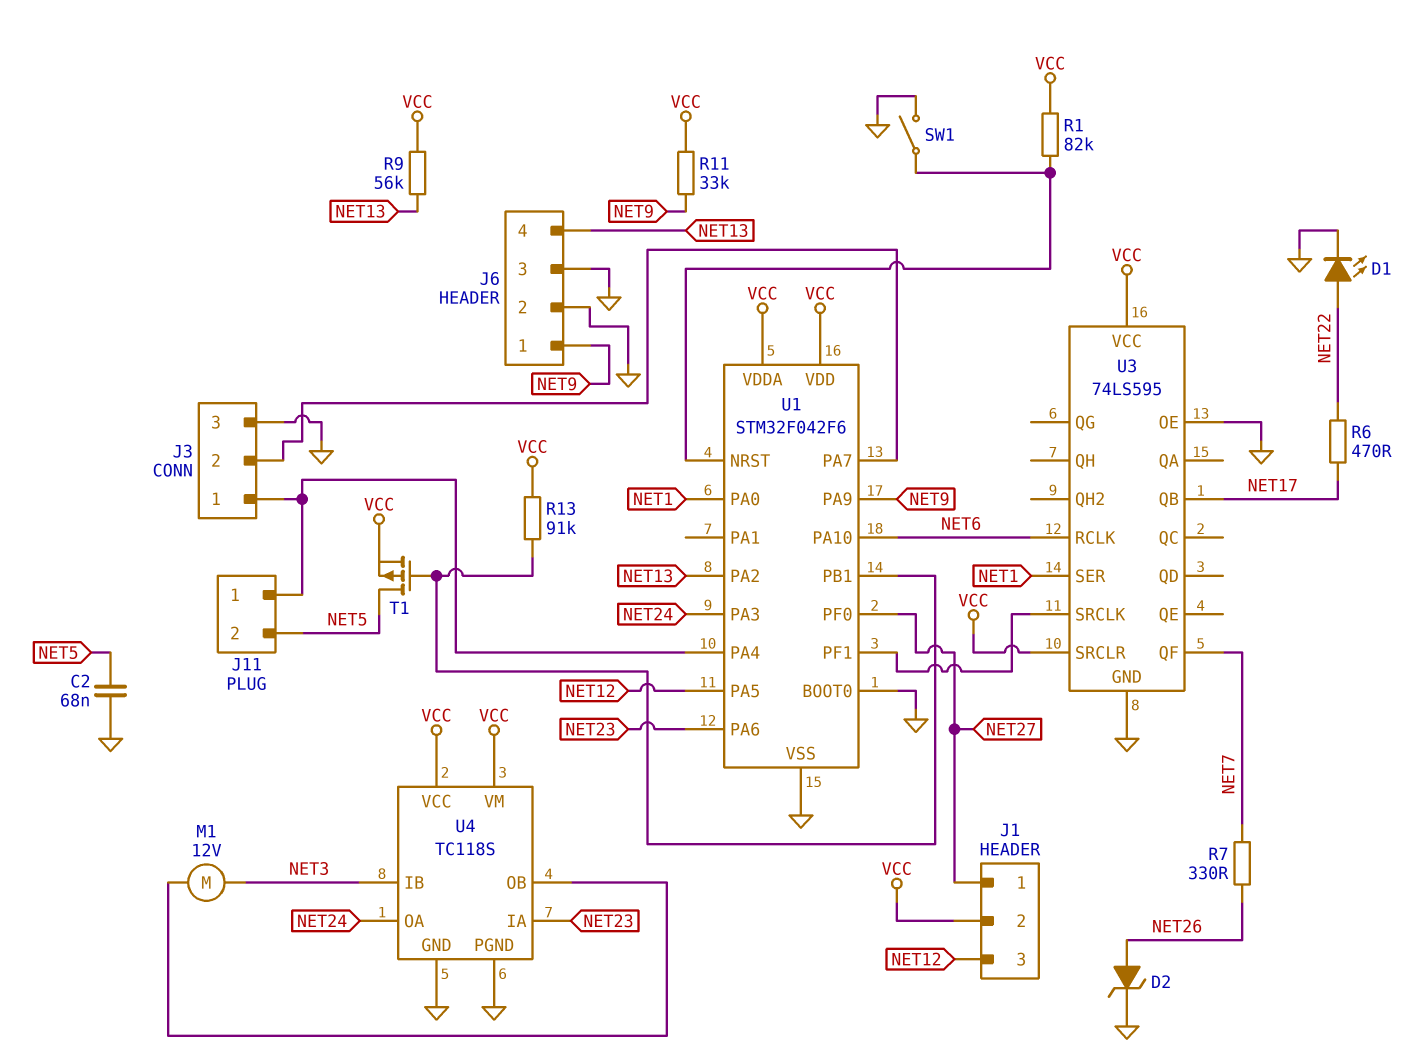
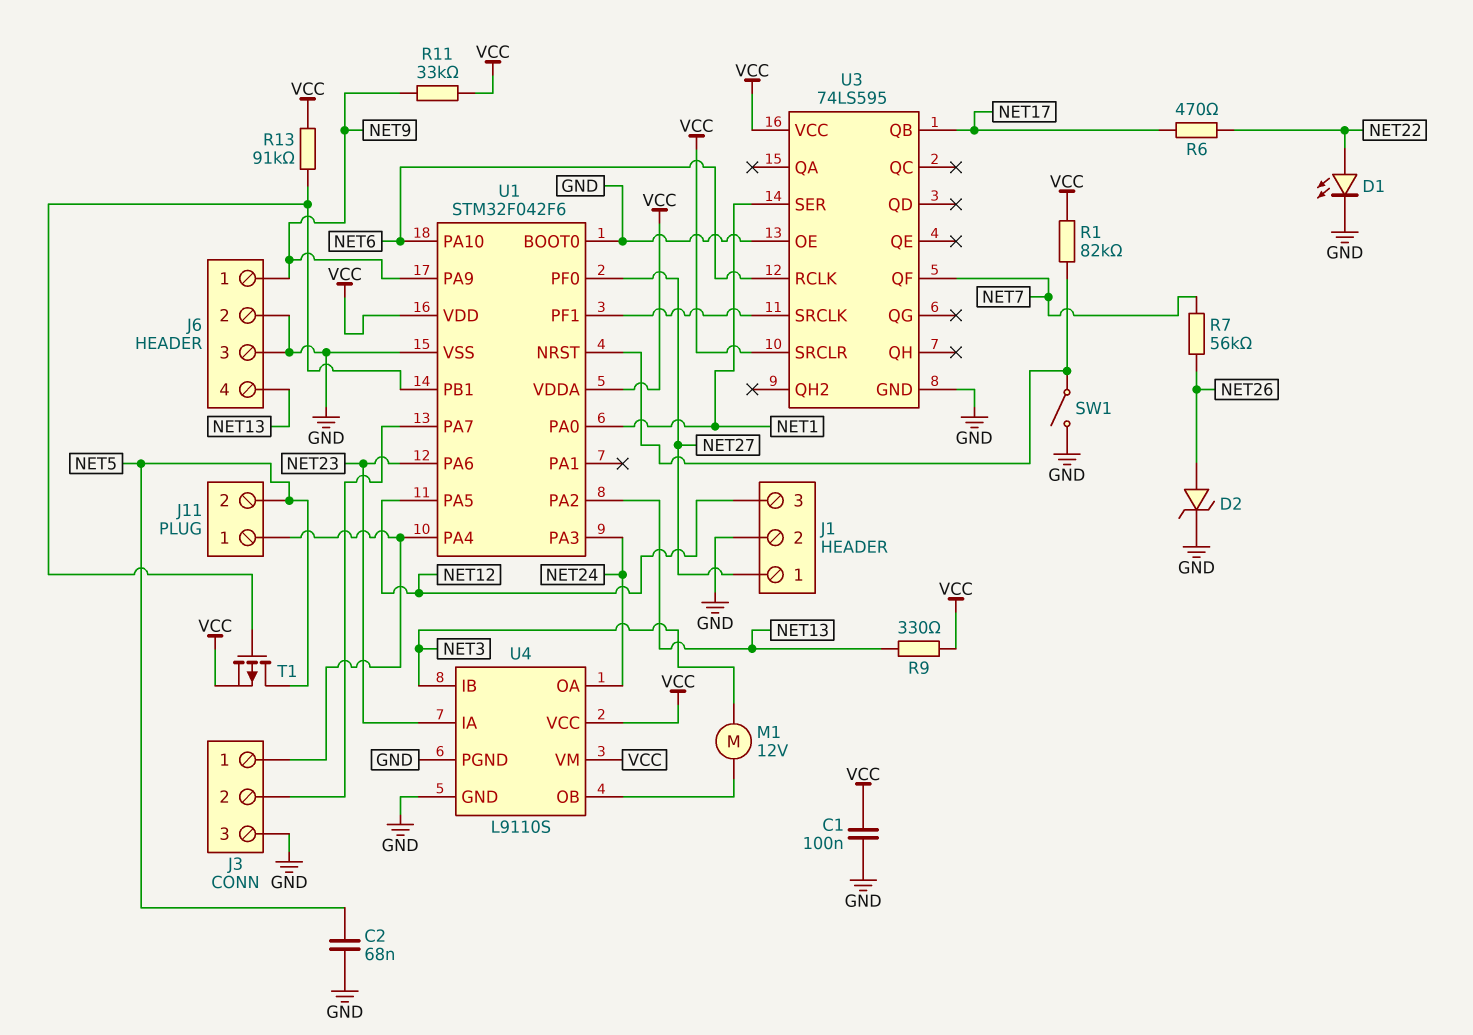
C1: none -> 100nF (GND, VCC)
J1 pin 2: VCC -> GND
R7: 330 (NET7, NET26) -> 56k (NET7, NET26)
R9: 56k (NET13, VCC) -> 330 (NET13, VCC)
U4: TC118S -> L9110S

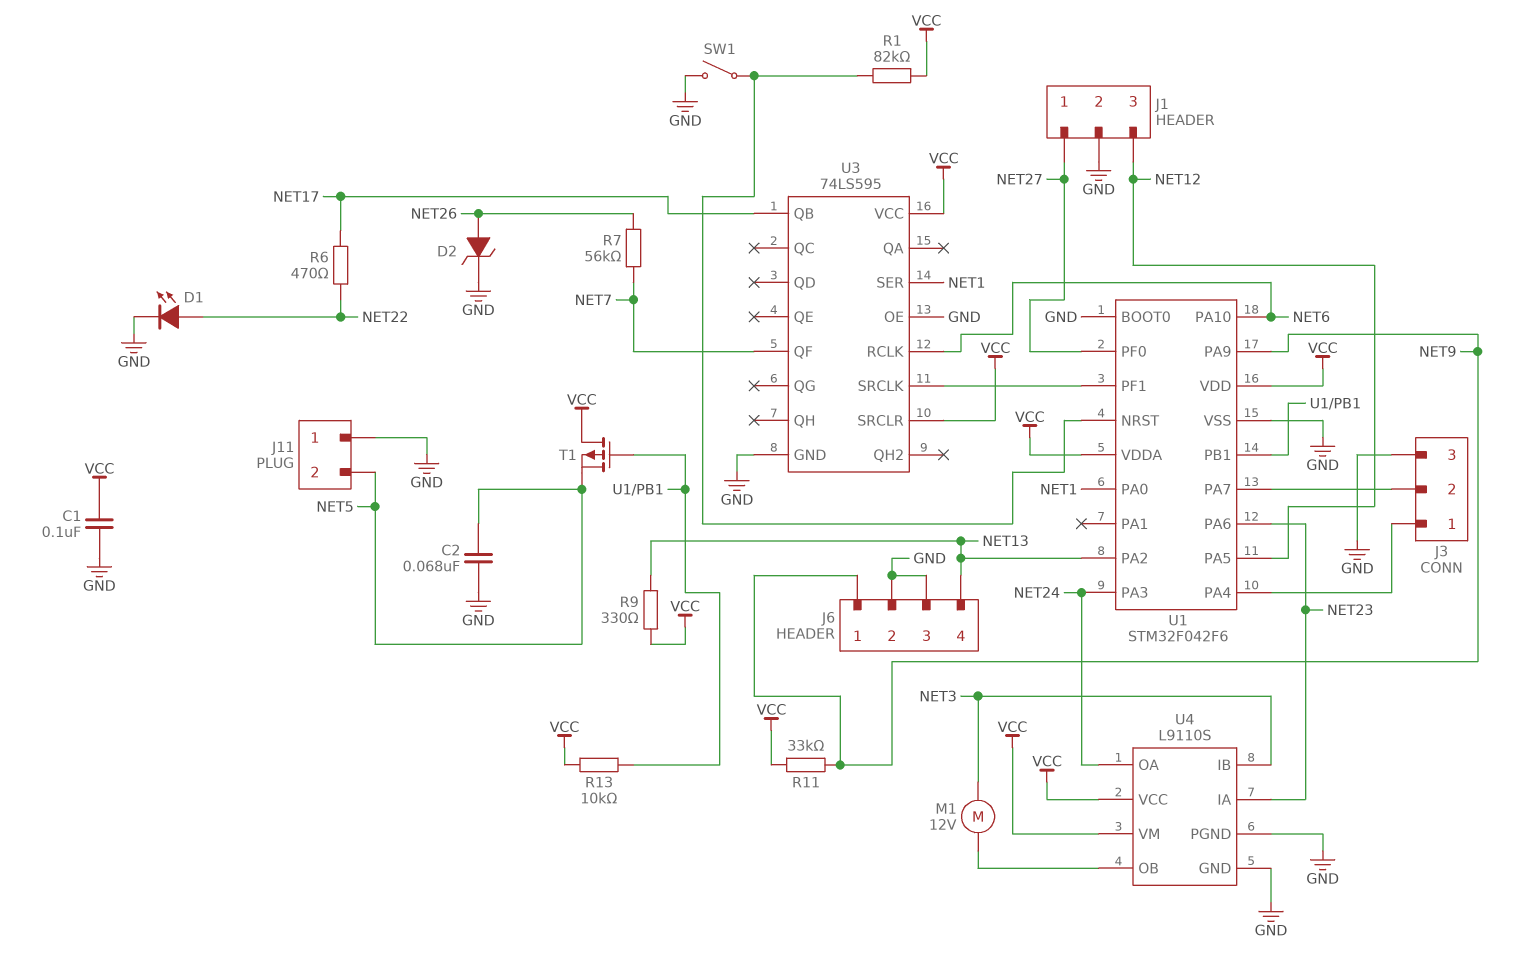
J11 pin 1: J3/1 -> GND
R13: 91k (U1/PB1, VCC) -> 10k (U1/PB1, VCC)
T1: PMOS (G U1/PB1, D NET5, S VCC) -> PMOS (G U1/PB1, D VCC, S NET5)

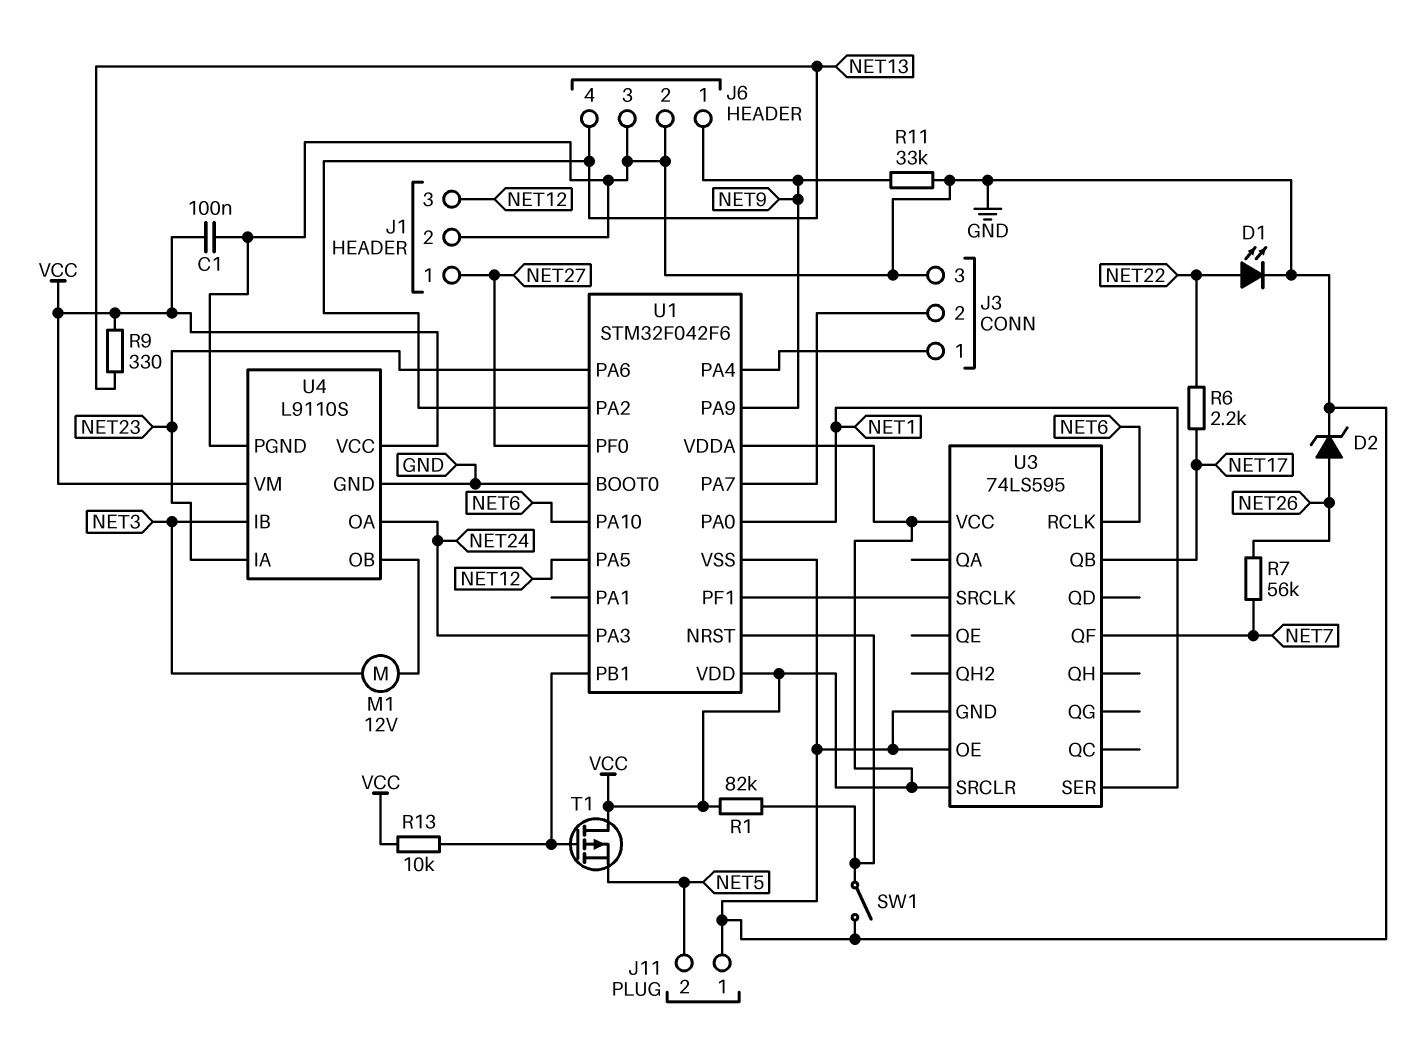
C2: 68nF (GND, NET5) -> none
R6: 470 (NET17, NET22) -> 2.2k (NET17, NET22)
R11: 33k (NET9, VCC) -> 33k (GND, NET9)

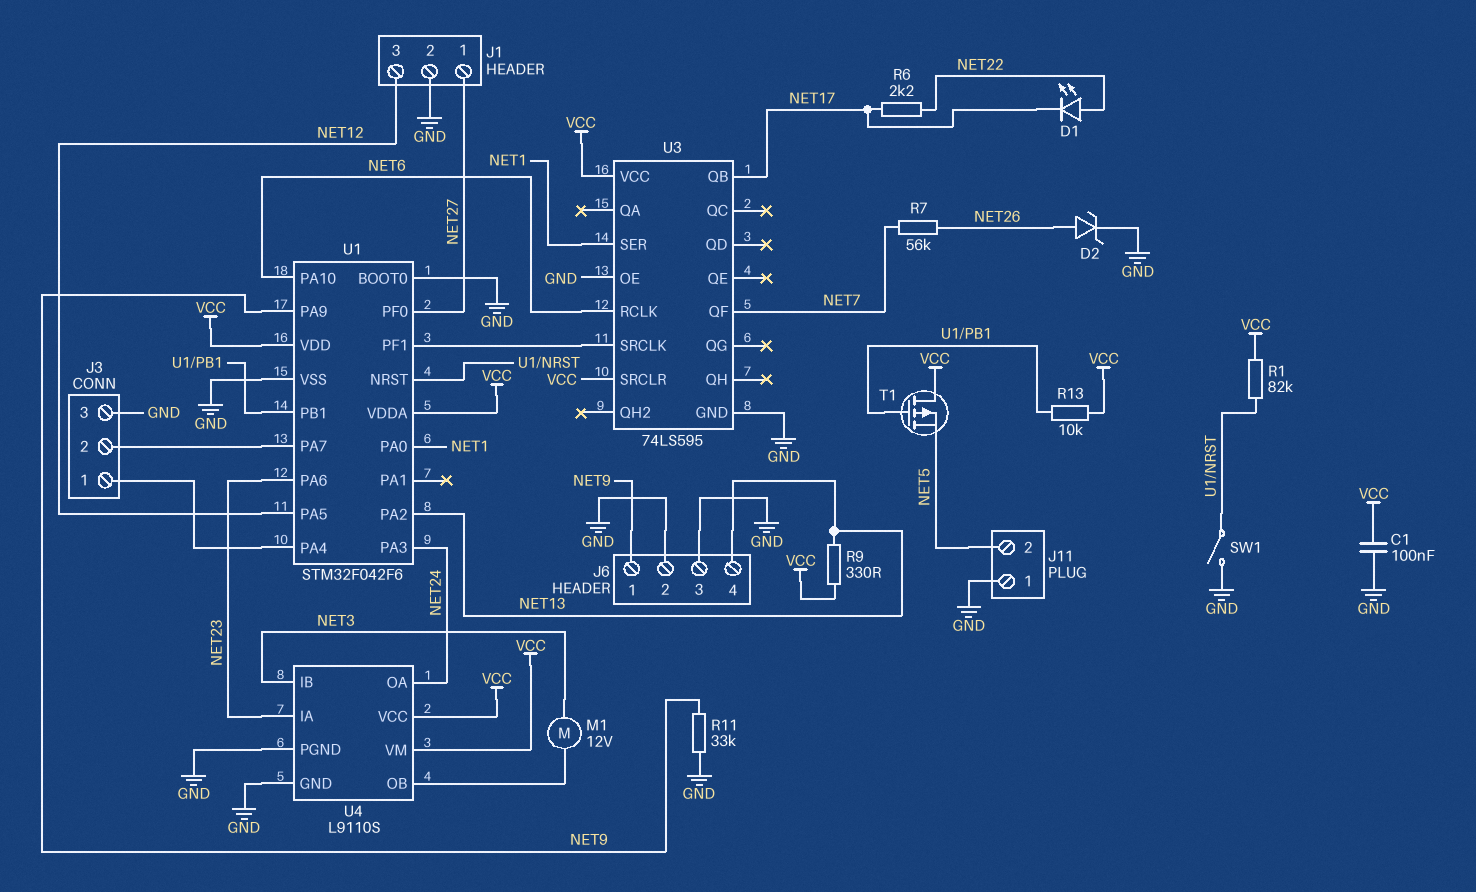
D1: LED (A NET22, K GND) -> LED (A NET22, K NET17)

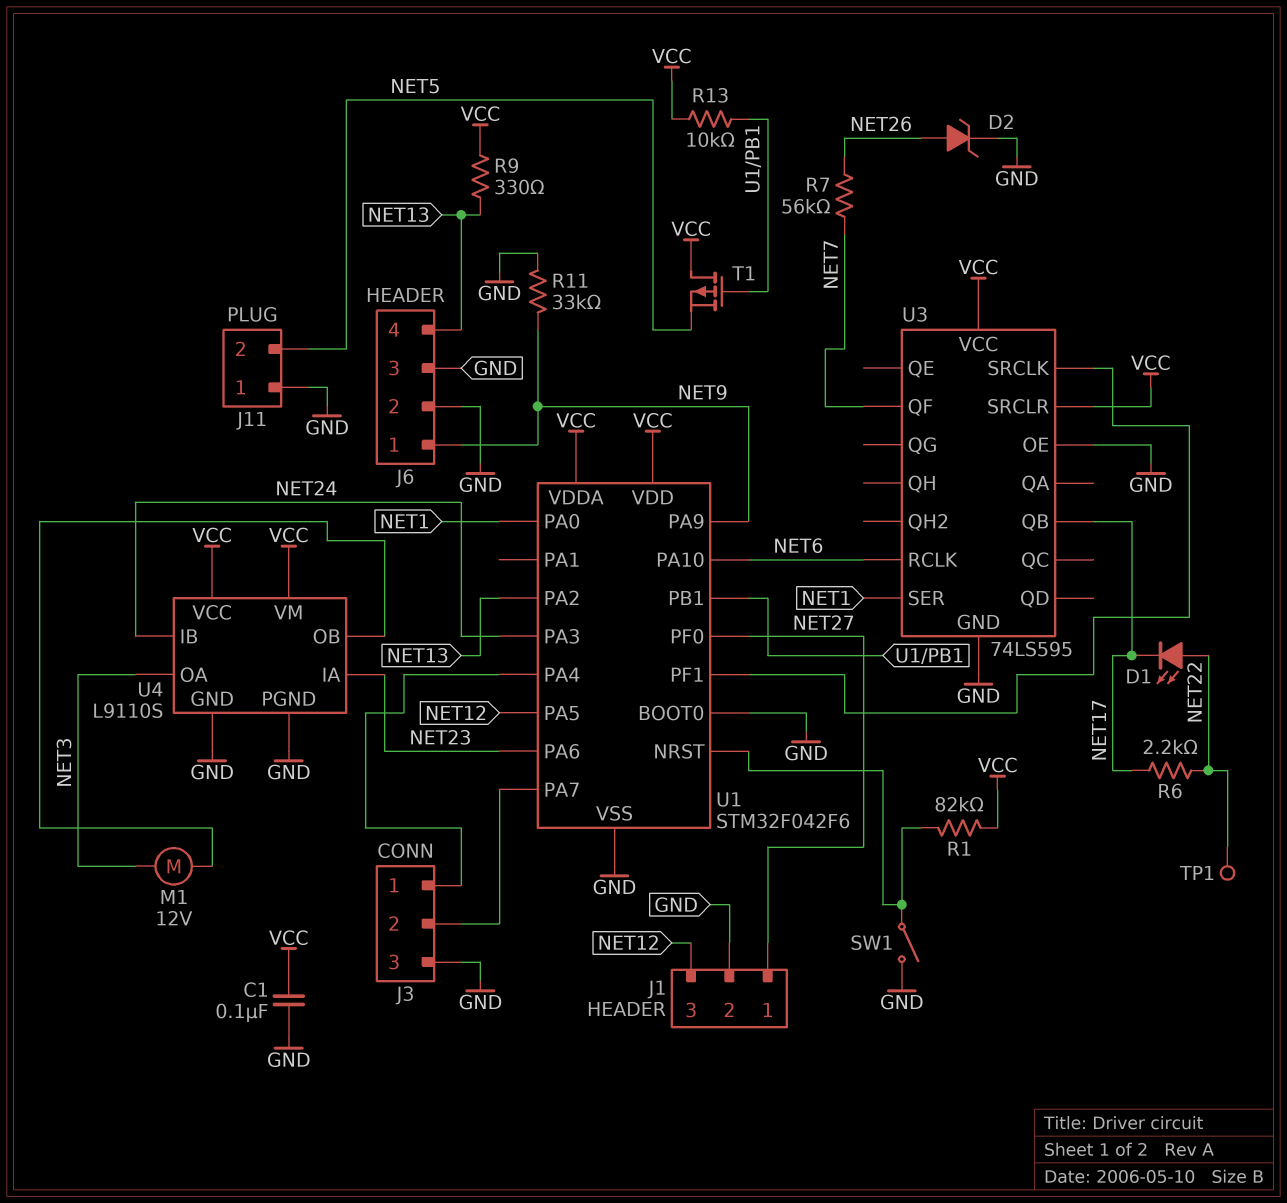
TP1: none -> test point (NET22)
U4 pin IB: NET3 -> NET24
U4 pin OA: NET24 -> NET3

